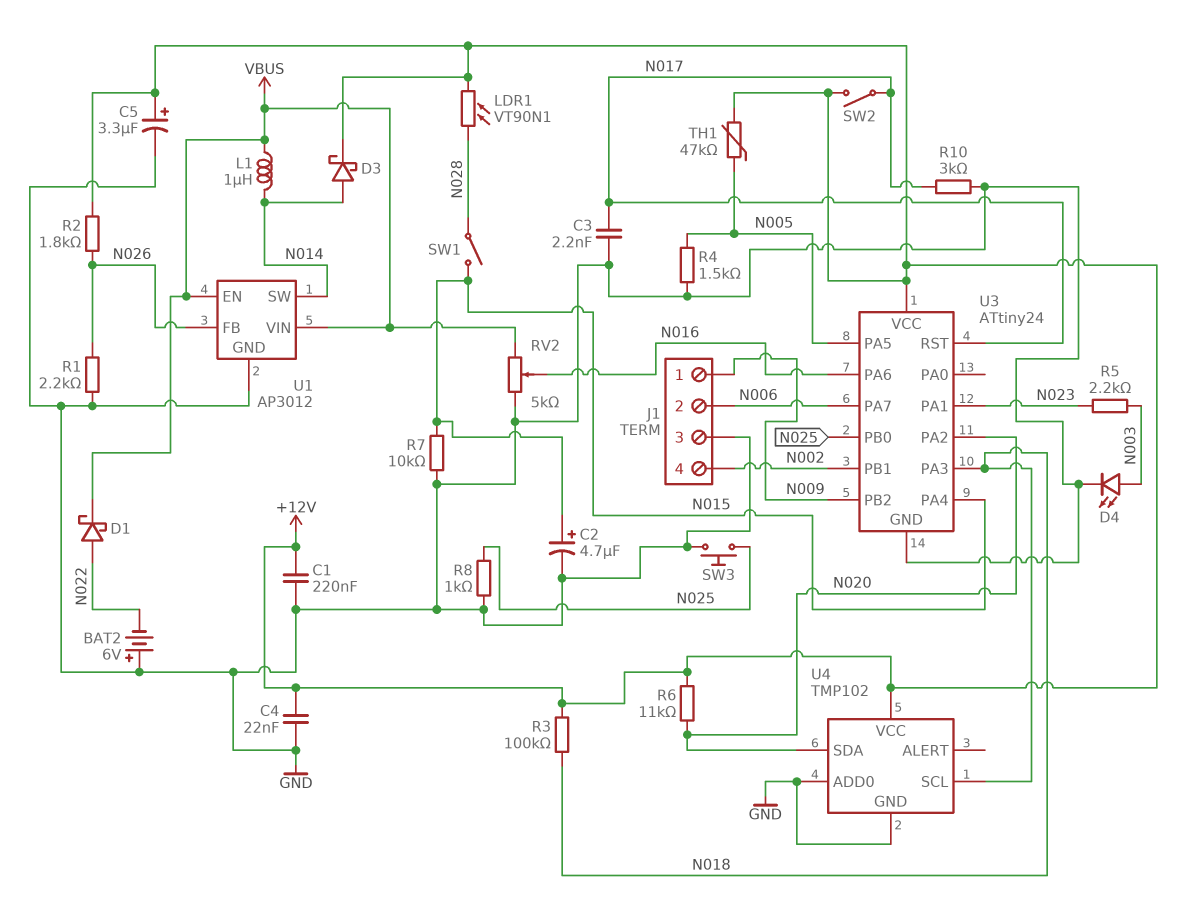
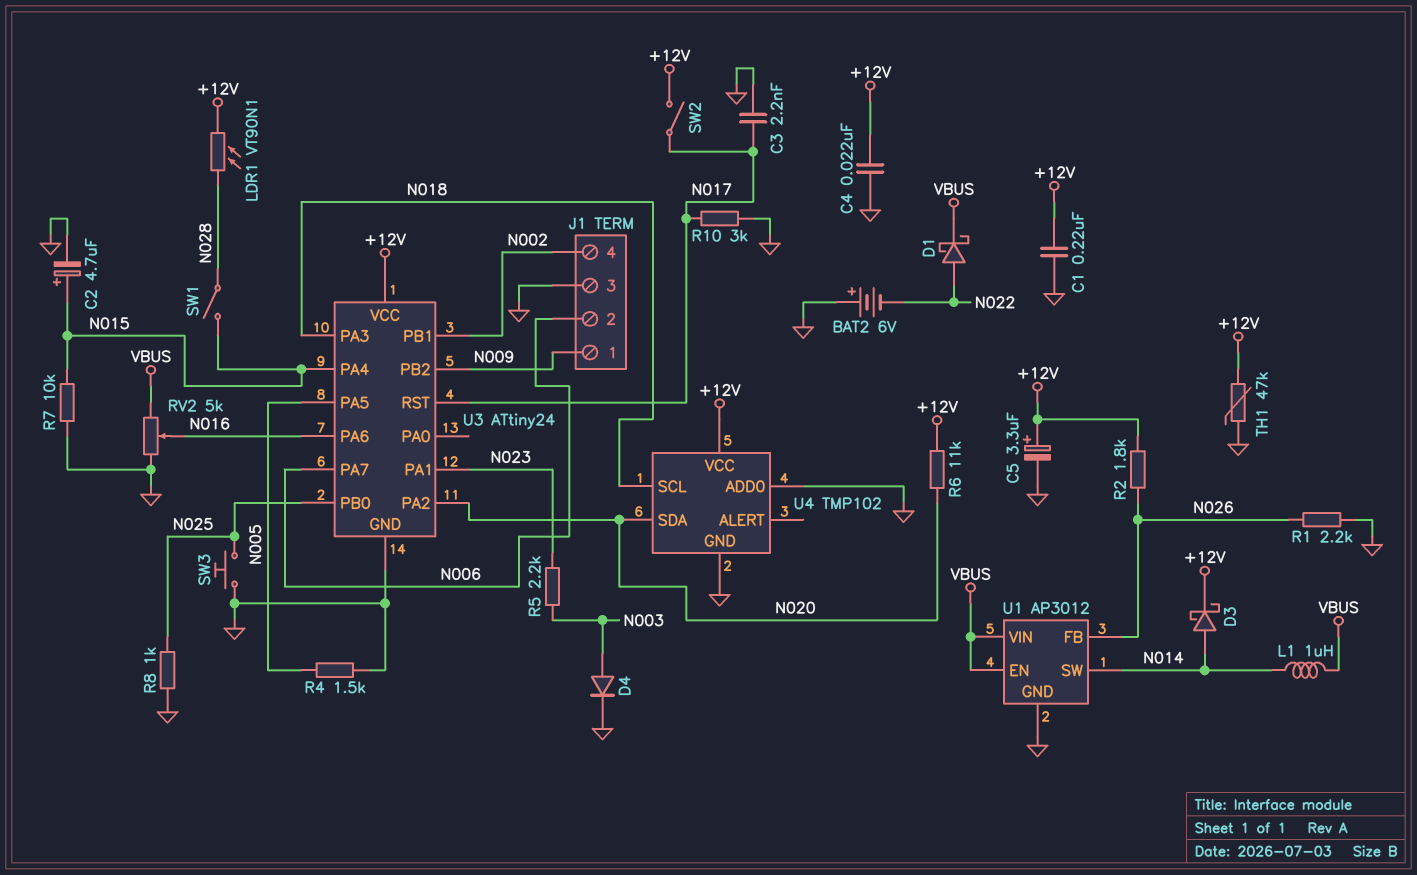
D4: LED (A N003, K GND) -> diode (A N003, K GND)
R3: 100k (+12V, N018) -> none
TH1: 47k (+12V, N005) -> 47k (+12V, GND)

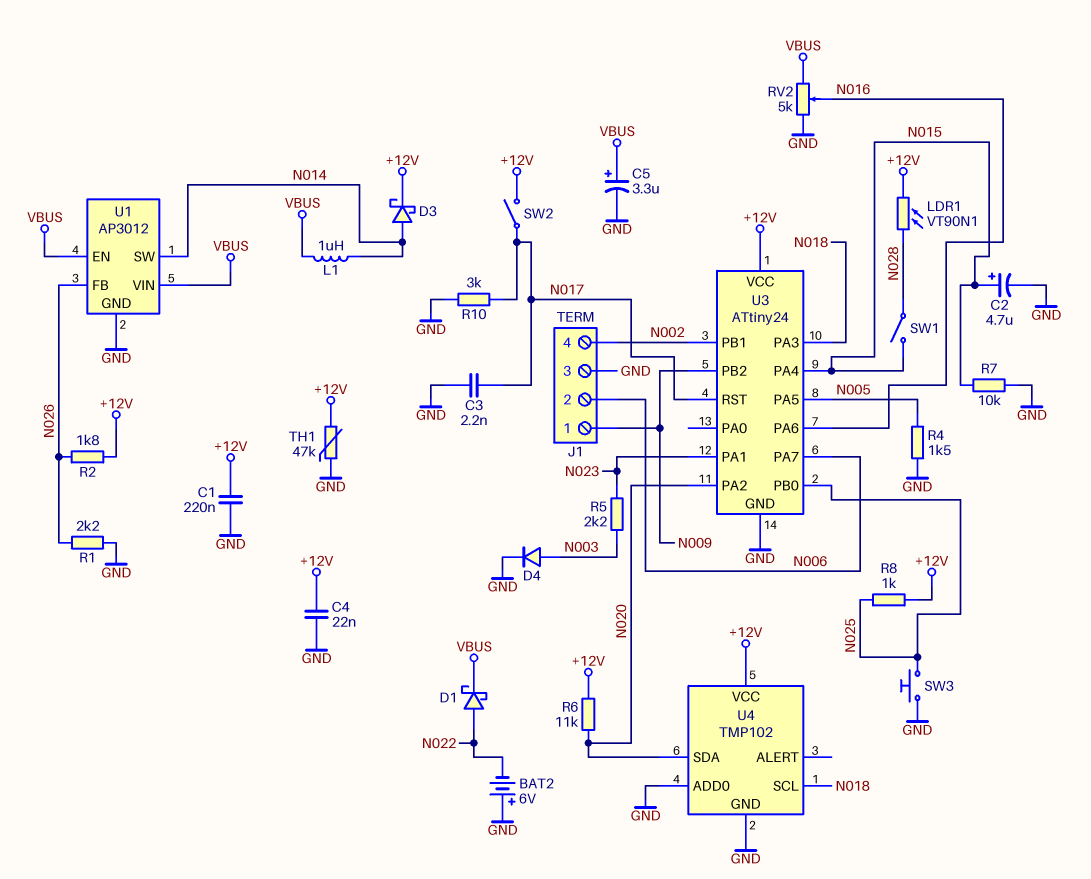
C5: 3.3uF (plus +12V, minus GND) -> 3.3uF (plus VBUS, minus GND)
R8: 1k (GND, N025) -> 1k (+12V, N025)

